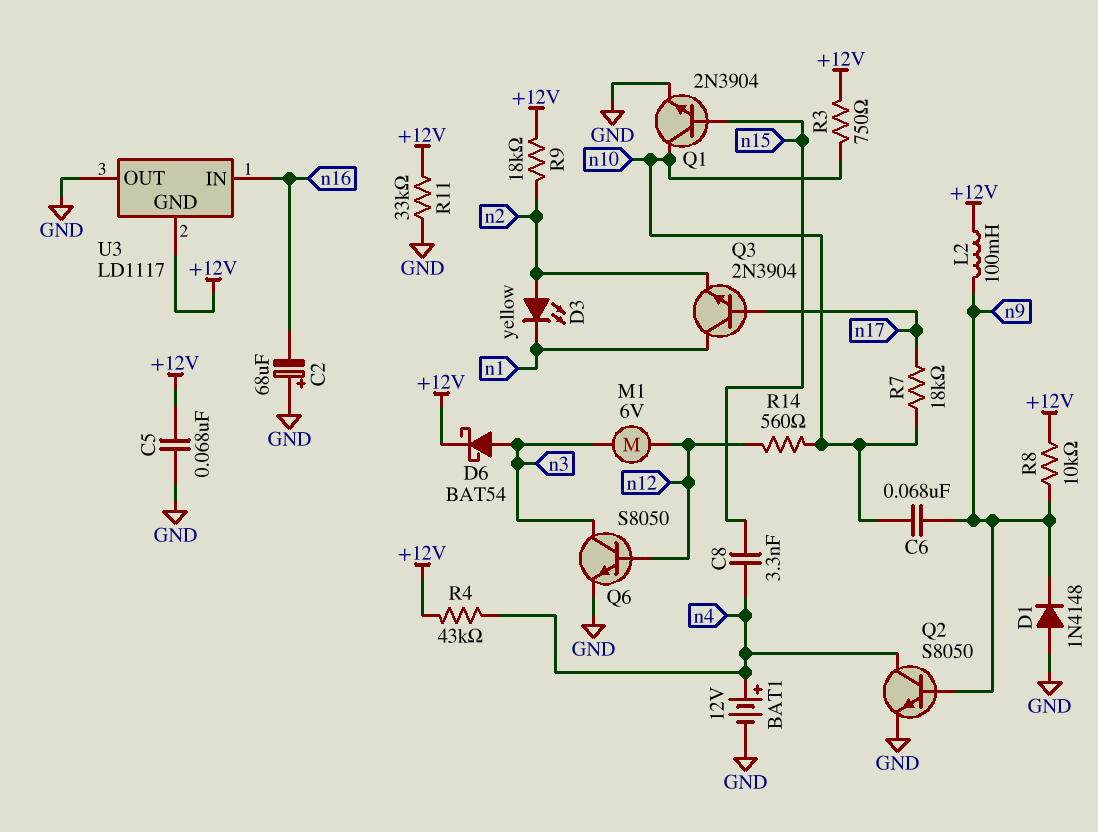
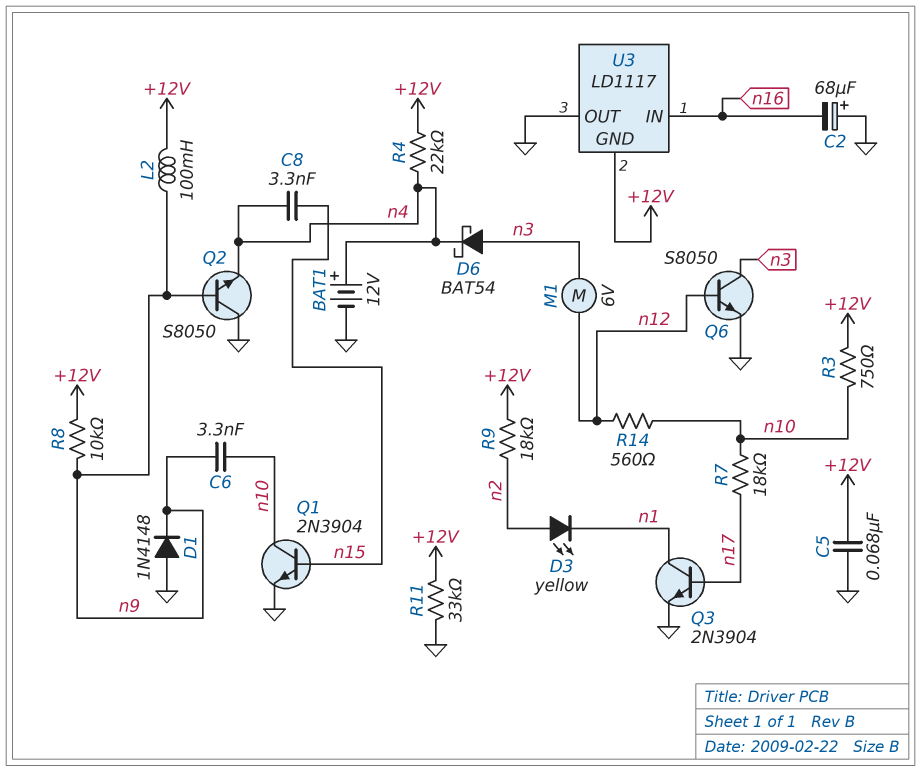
C6: 68nF (n9, n10) -> 3.3nF (n9, n10)
D6: schottky BAT54 (A n3, K +12V) -> schottky BAT54 (A n3, K n4)
Q2: NPN S8050 (B n9, C n4, E GND) -> NPN S8050 (B n9, C GND, E n4)
Q3: NPN 2N3904 (B n17, C n1, E n2) -> NPN 2N3904 (B n17, C n1, E GND)
R4: 43k (+12V, n4) -> 22k (+12V, n4)

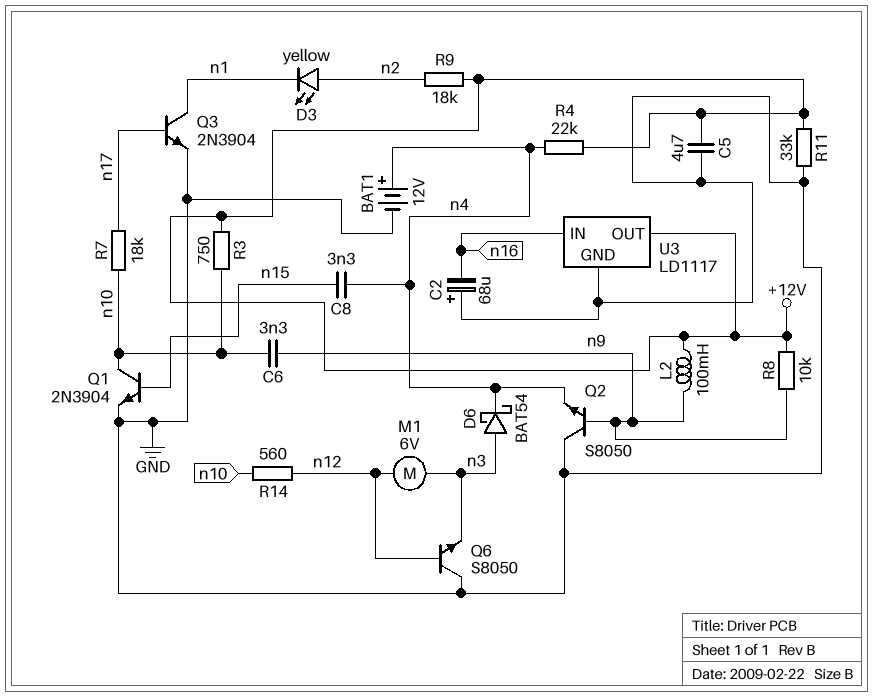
C5: 68nF (+12V, GND) -> 4.7uF (+12V, GND)
D1: diode 1N4148 (A GND, K n9) -> none
Q6: NPN S8050 (B n12, C n3, E GND) -> NPN S8050 (B n12, C GND, E n3)
U3 pin GND: +12V -> GND
U3 pin OUT: GND -> +12V

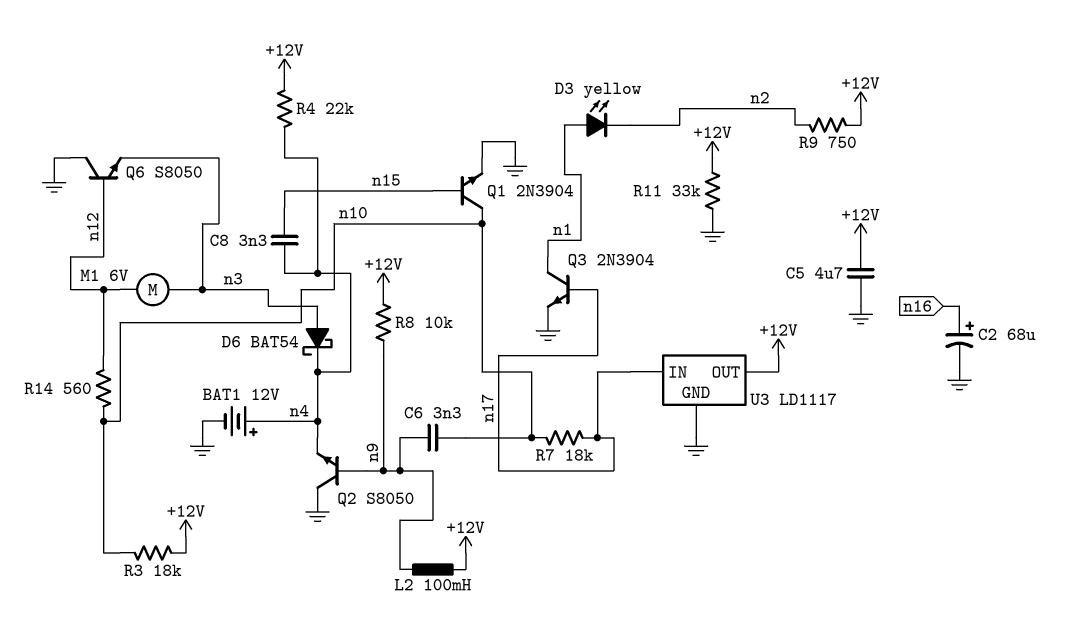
C2: 68uF (plus GND, minus n16) -> 68uF (plus n16, minus GND)
D3: LED yellow (A n2, K n1) -> LED yellow (A n1, K n2)
R3: 750 (+12V, n10) -> 18k (+12V, n10)
R9: 18k (+12V, n2) -> 750 (+12V, n2)
U3 pin IN: n16 -> n17

